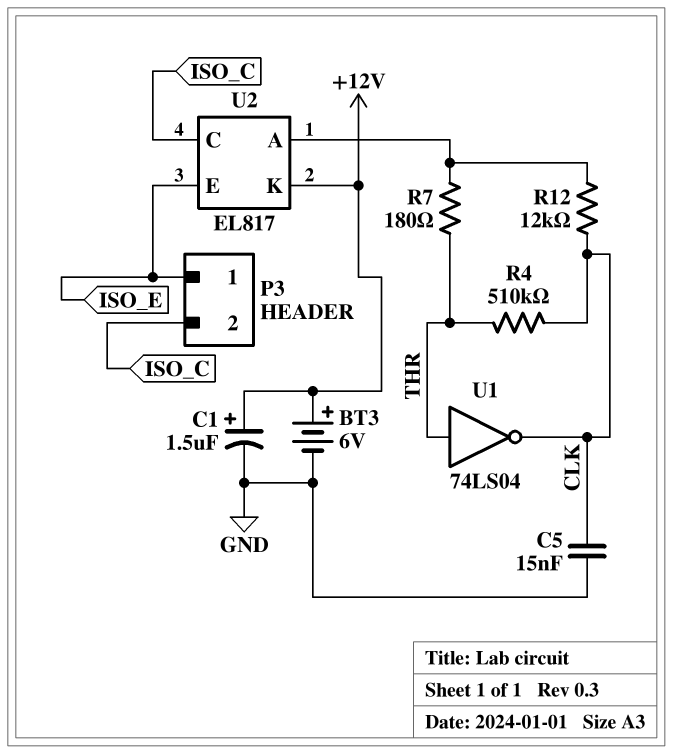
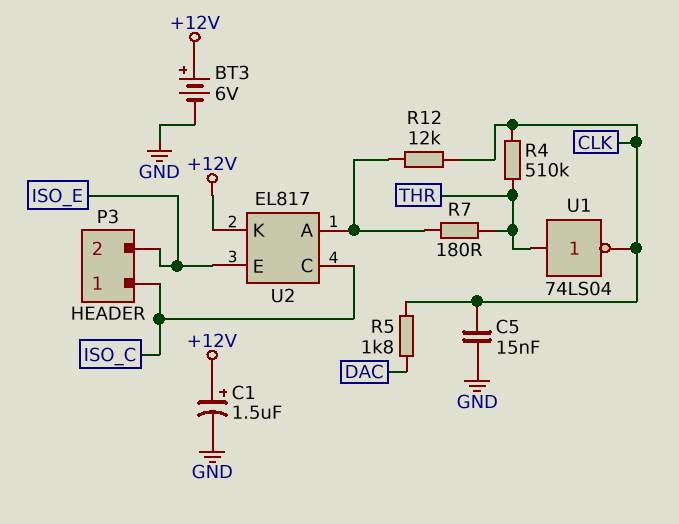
P3 pin 1: ISO_E -> ISO_C
P3 pin 2: ISO_C -> ISO_E
R5: none -> 1.8k (CLK, DAC)

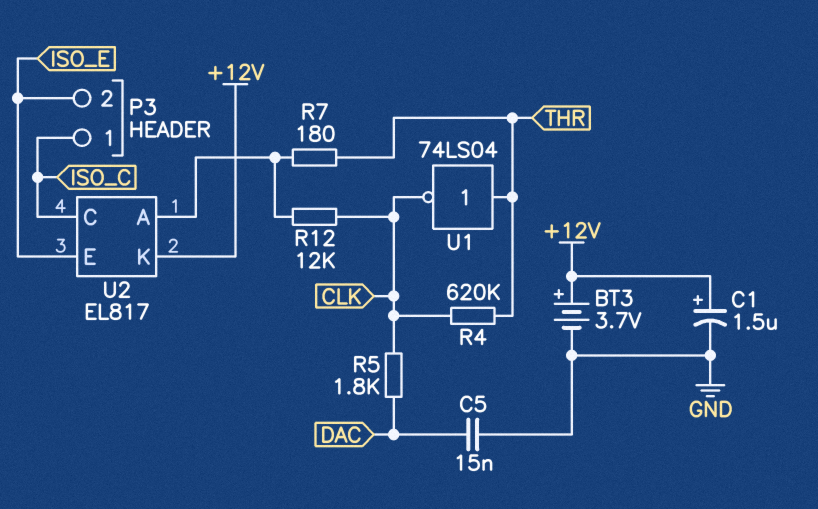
BT3: 6V (plus +12V, minus GND) -> 3.7V (plus +12V, minus GND)
C5: 15nF (CLK, GND) -> 15nF (DAC, GND)
R4: 510k (CLK, THR) -> 620k (CLK, THR)

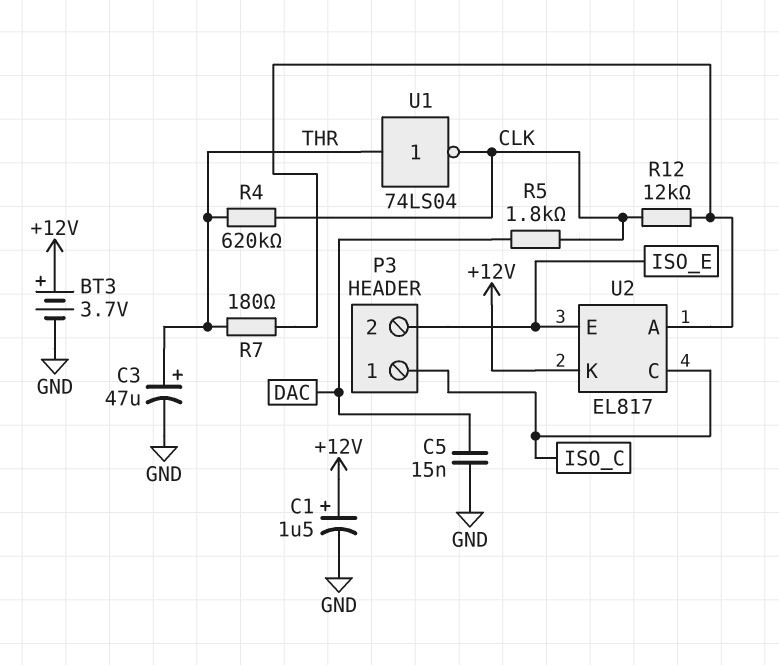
C3: none -> 47uF (plus THR, minus GND)

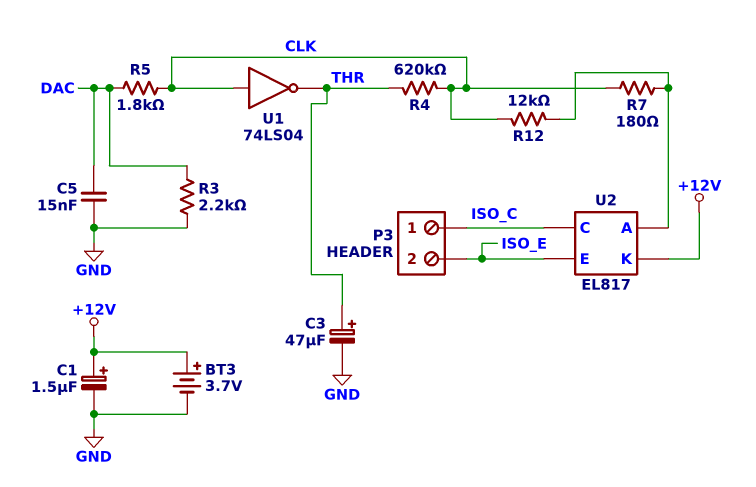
R3: none -> 2.2k (DAC, GND)
R7: 180 (THR, U2/A) -> 180 (CLK, U2/A)
U1: NOT 74LS04 (in THR, out CLK) -> NOT 74LS04 (in CLK, out THR)

